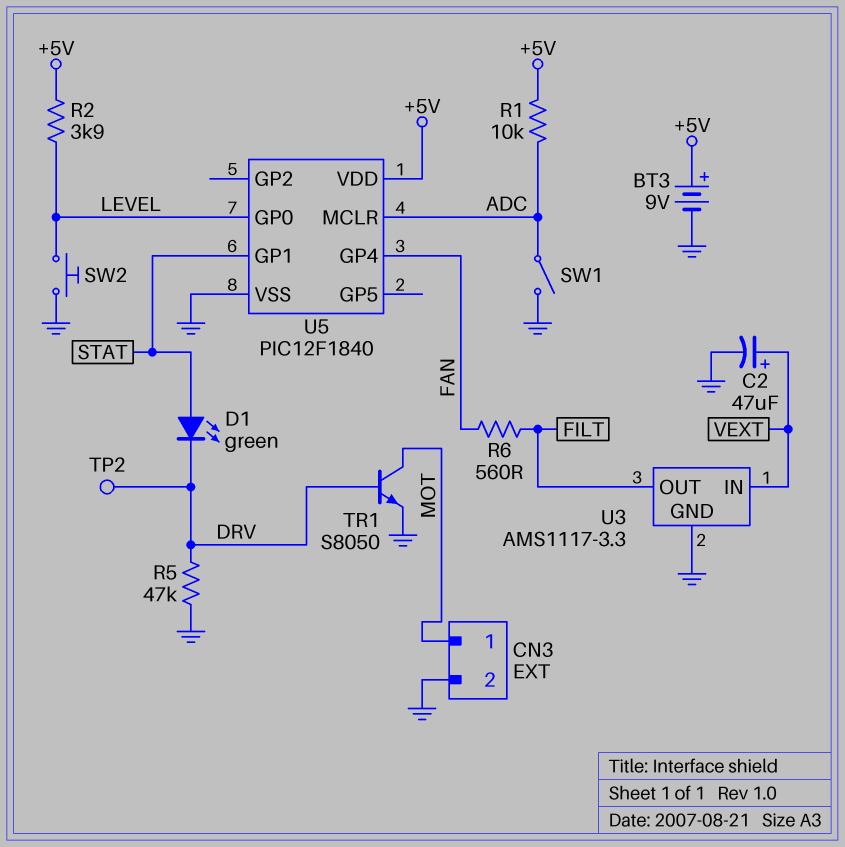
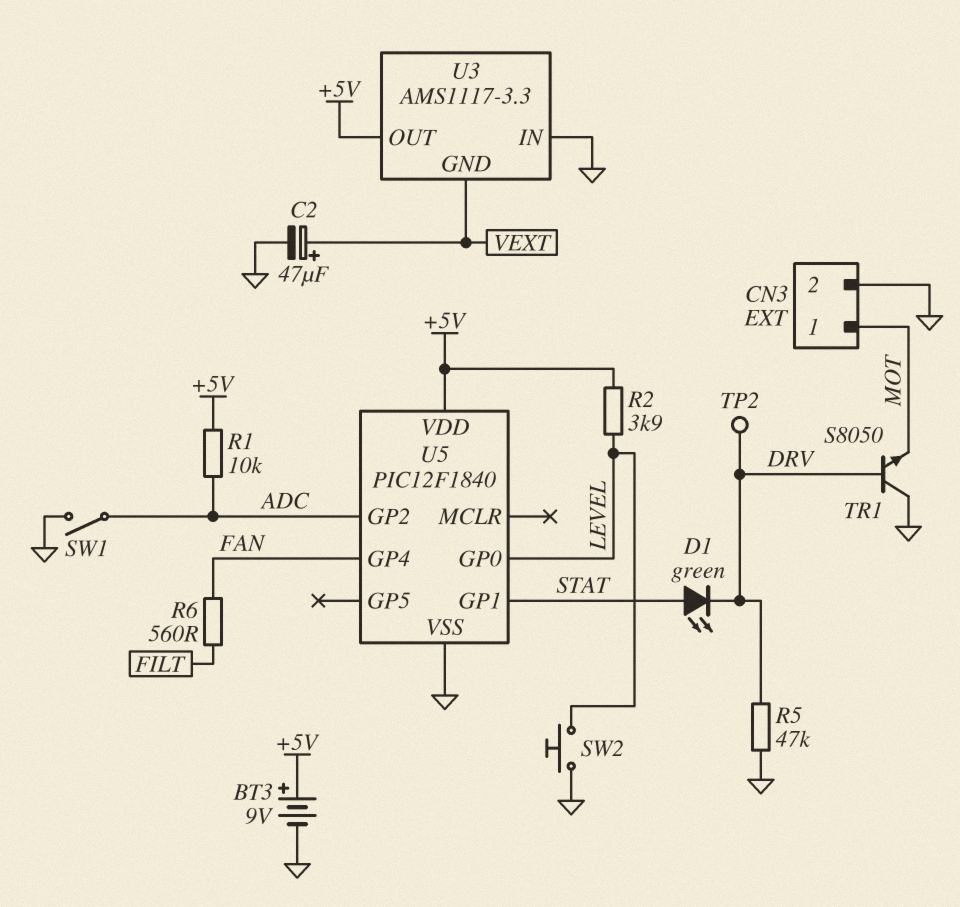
TR1: NPN S8050 (B DRV, C MOT, E GND) -> NPN S8050 (B DRV, C GND, E MOT)
U3 pin GND: GND -> VEXT
U3 pin IN: VEXT -> GND
U3 pin OUT: FILT -> +5V
U5 pin GP2: none -> ADC
U5 pin MCLR: ADC -> none

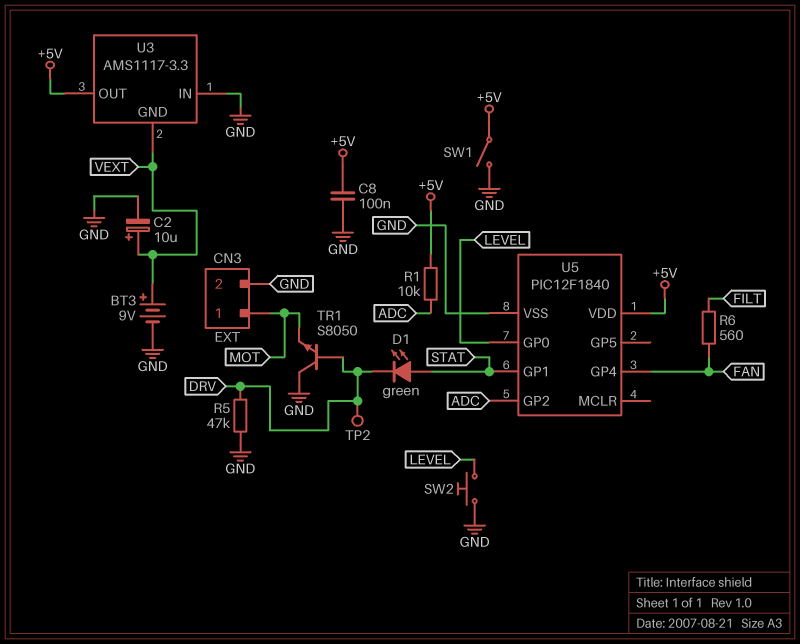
BT3: 9V (plus +5V, minus GND) -> 9V (plus VEXT, minus GND)
C2: 47uF (plus VEXT, minus GND) -> 10uF (plus VEXT, minus GND)
C8: none -> 100nF (+5V, GND)
R2: 3.9k (+5V, LEVEL) -> none
SW1: switch (ADC, GND) -> switch (+5V, GND)

